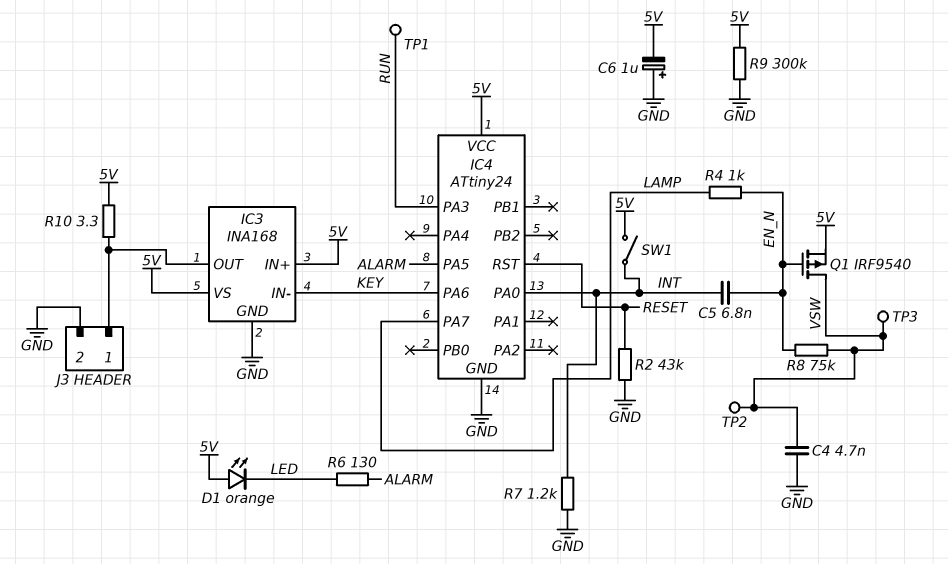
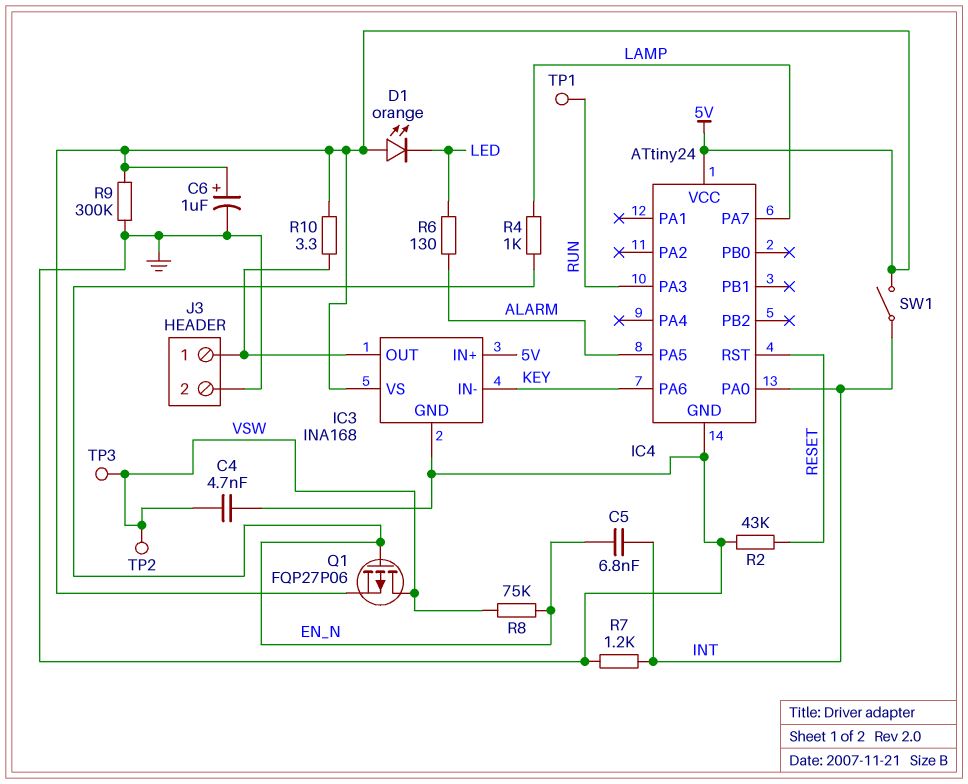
C6: 1uF (plus GND, minus 5V) -> 1uF (plus 5V, minus GND)
Q1: PMOS IRF9540 (G EN_N, D VSW, S 5V) -> PMOS FQP27P06 (G EN_N, D VSW, S 5V)

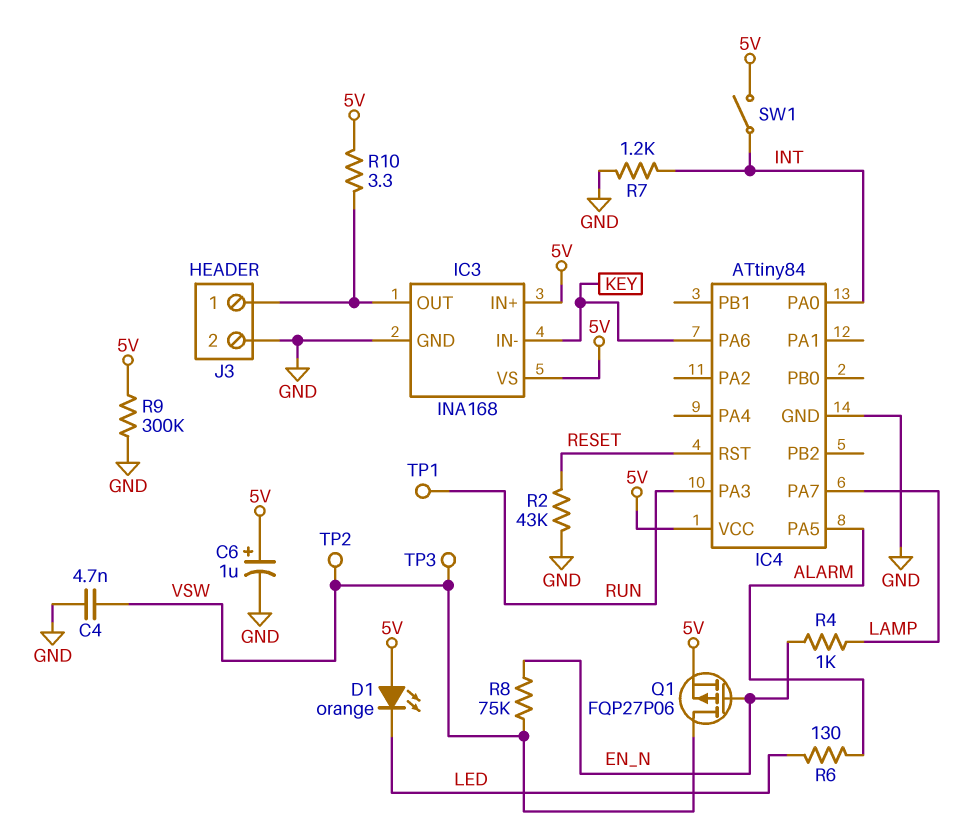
C5: 6.8nF (EN_N, INT) -> none
IC4: ATtiny24 -> ATtiny84

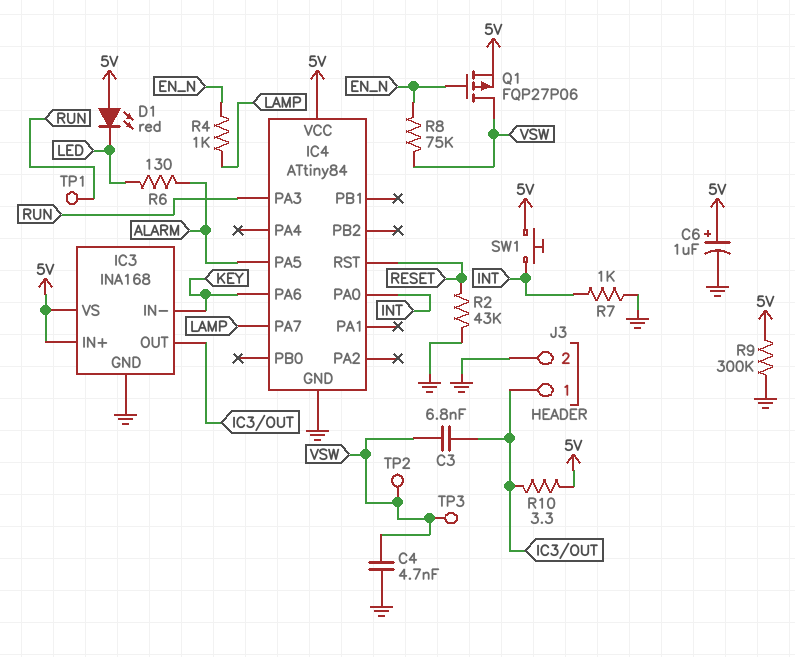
C3: none -> 6.8nF (IC3/OUT, VSW)
D1: LED orange (A 5V, K LED) -> LED red (A 5V, K LED)
R7: 1.2k (GND, INT) -> 1k (GND, INT)
SW1: switch (5V, INT) -> button (5V, INT)

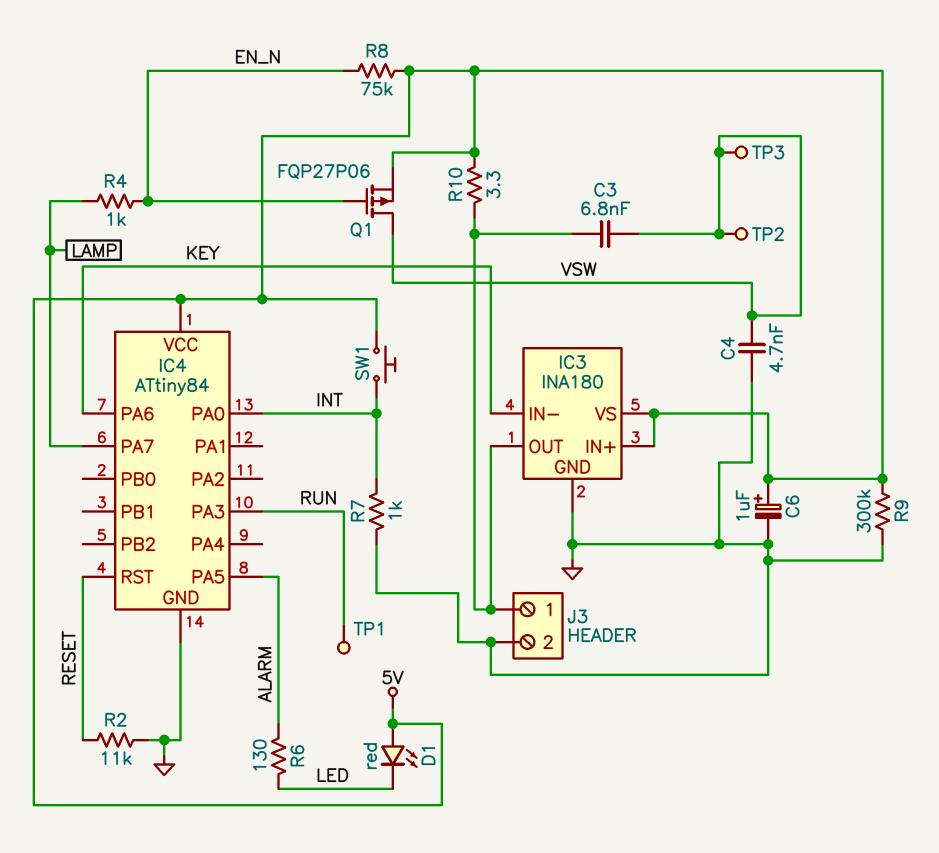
IC3: INA168 -> INA180
R2: 43k (GND, RESET) -> 11k (GND, RESET)
R8: 75k (EN_N, VSW) -> 75k (5V, EN_N)

